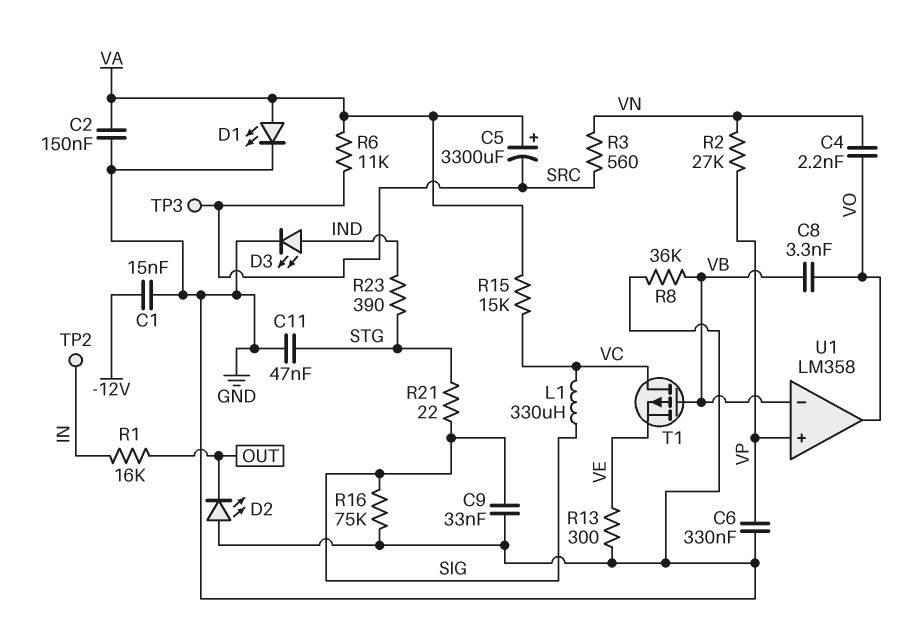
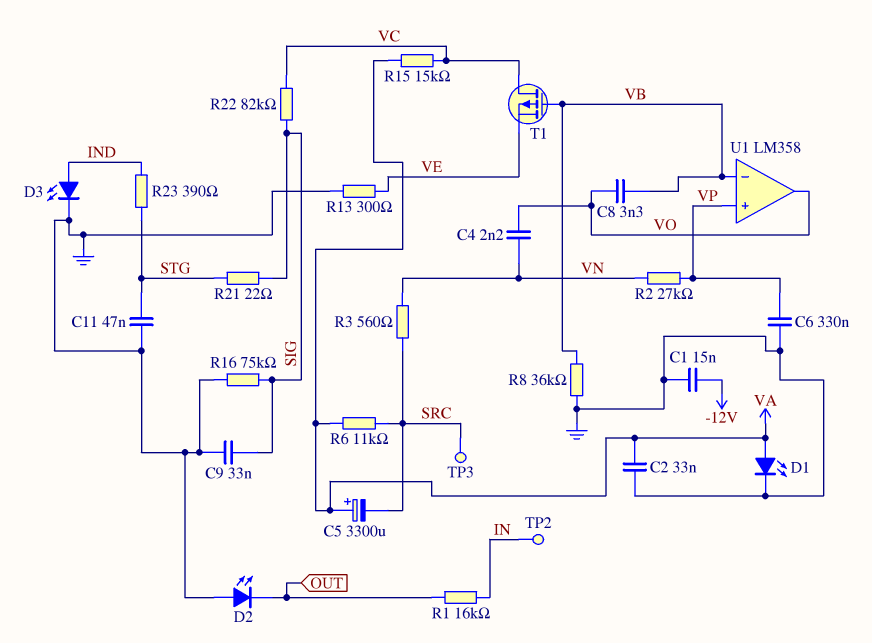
C2: 150nF (GND, VA) -> 33nF (GND, VA)
L1: 330uH (SIG, VC) -> none
R22: none -> 82k (SIG, VC)

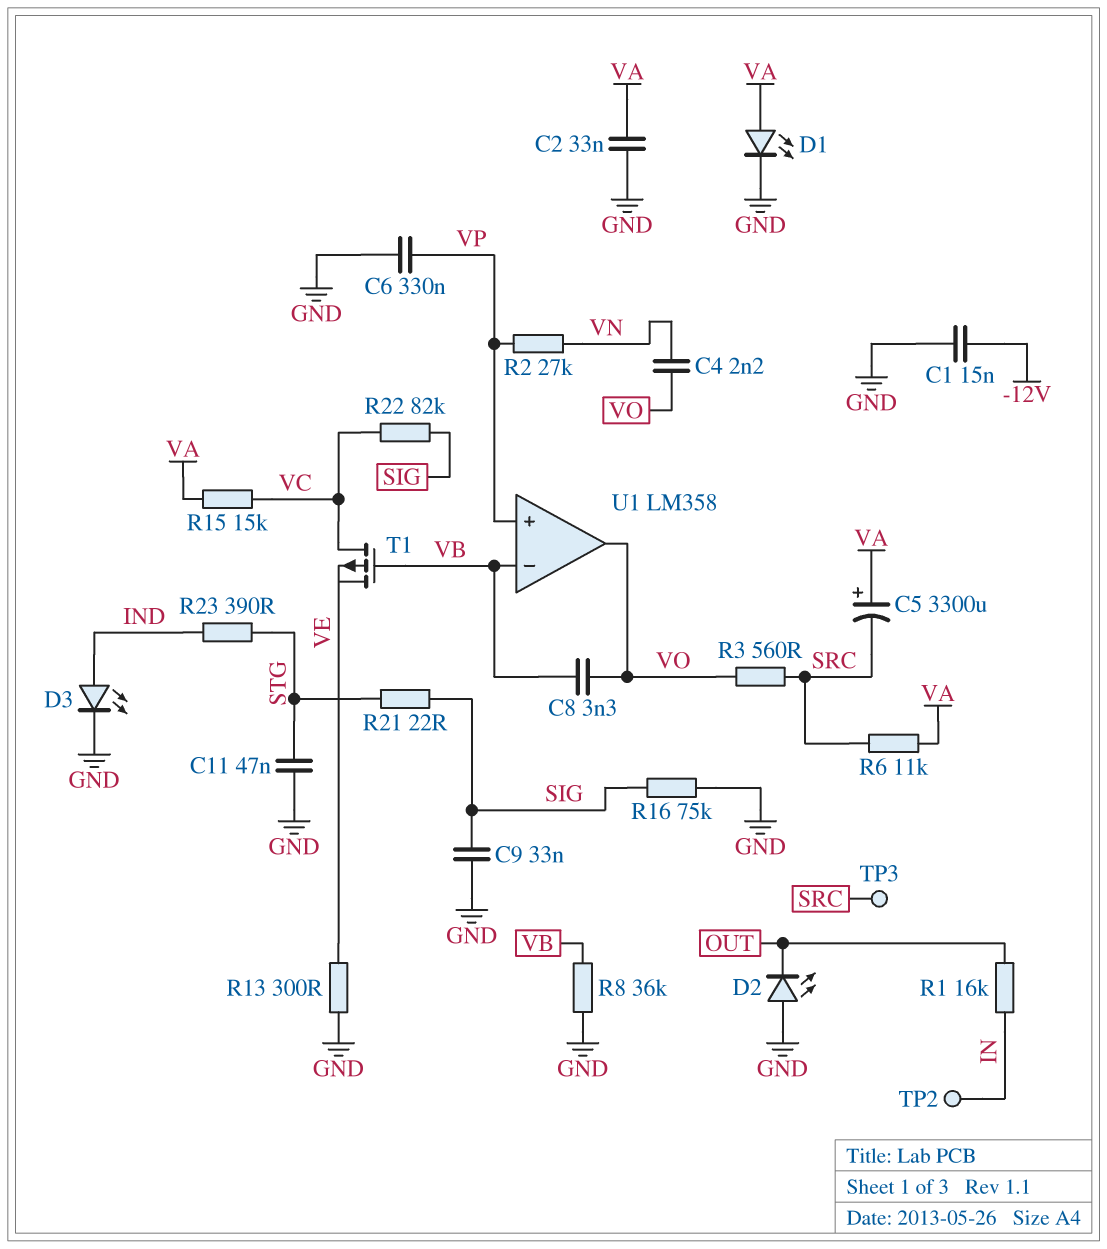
R3: 560 (SRC, VN) -> 560 (SRC, VO)

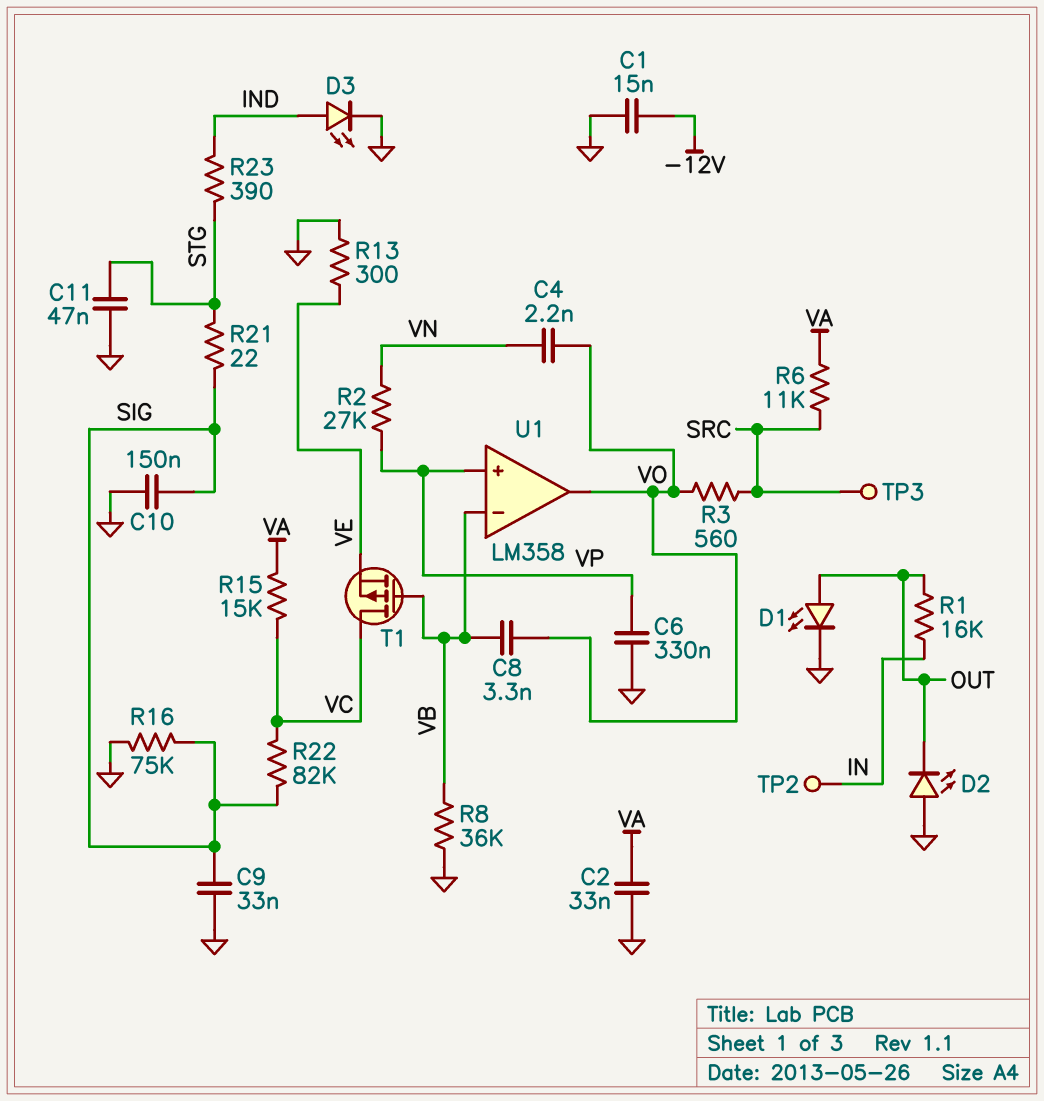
C5: 3300uF (plus VA, minus SRC) -> none
C10: none -> 150nF (GND, SIG)
D1: LED (A VA, K GND) -> LED (A OUT, K GND)

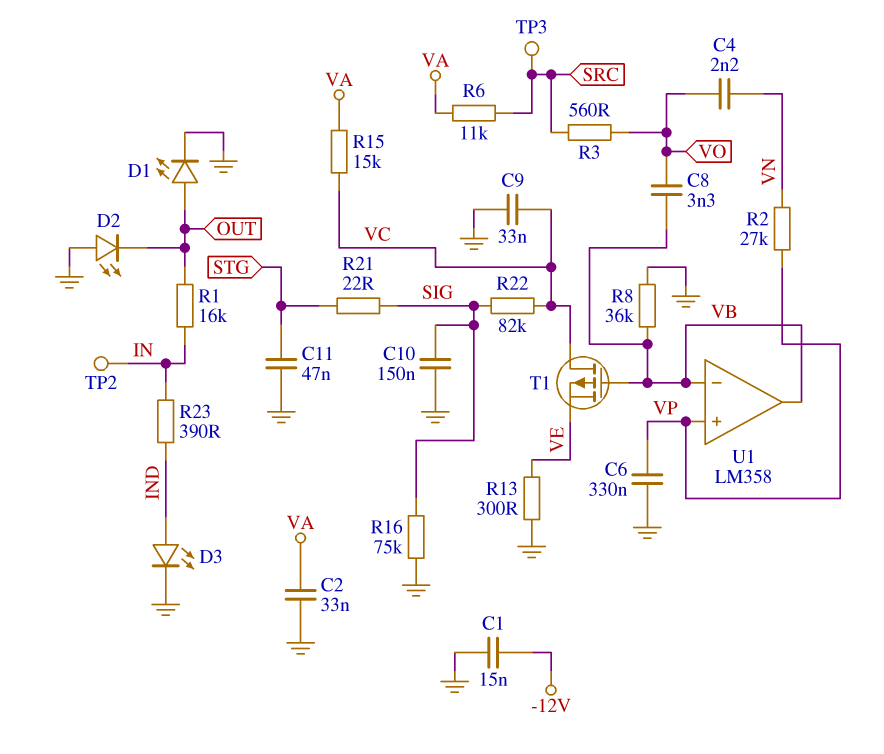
C9: 33nF (GND, SIG) -> 33nF (GND, VC)
R23: 390 (IND, STG) -> 390 (IN, IND)
U1 pin out: VO -> VB

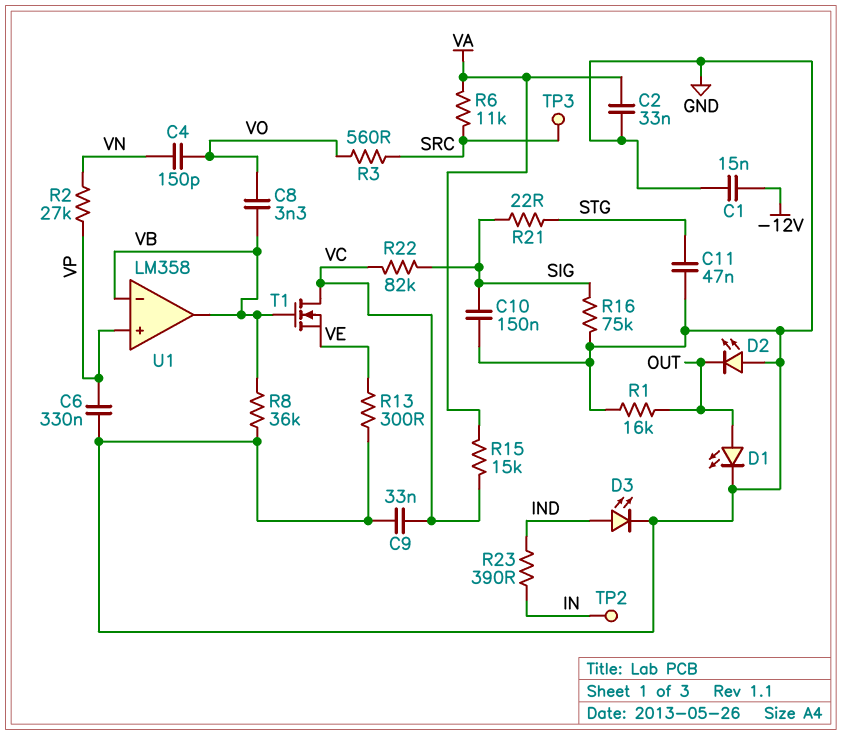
C4: 2.2nF (VN, VO) -> 150pF (VN, VO)
R1: 16k (IN, OUT) -> 16k (GND, OUT)
T1: PMOS (G VB, D VC, S VE) -> NMOS (G VB, D VC, S VE)

